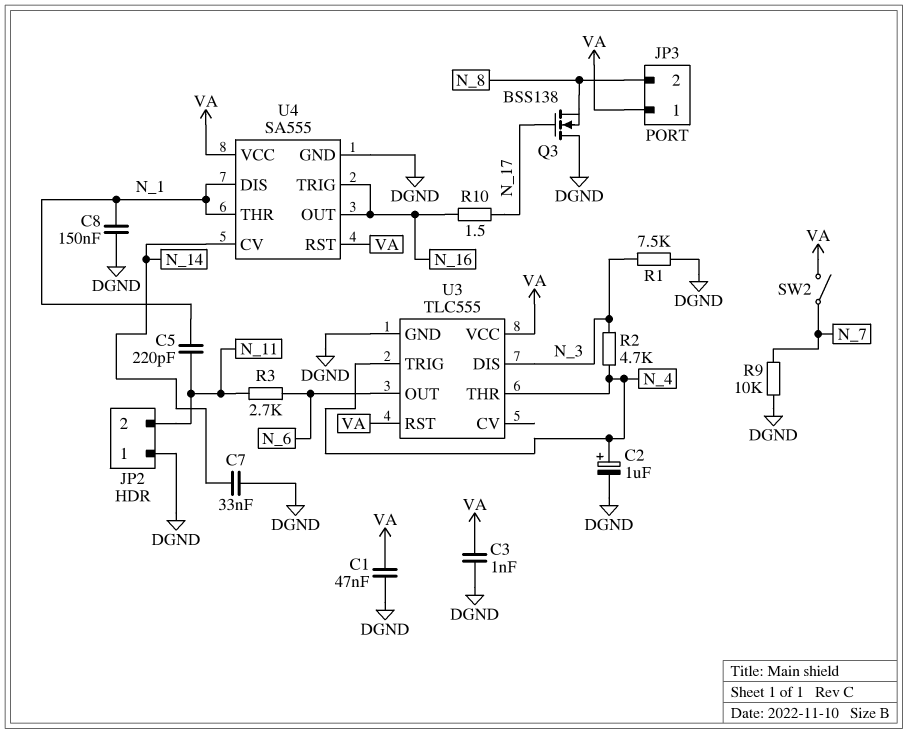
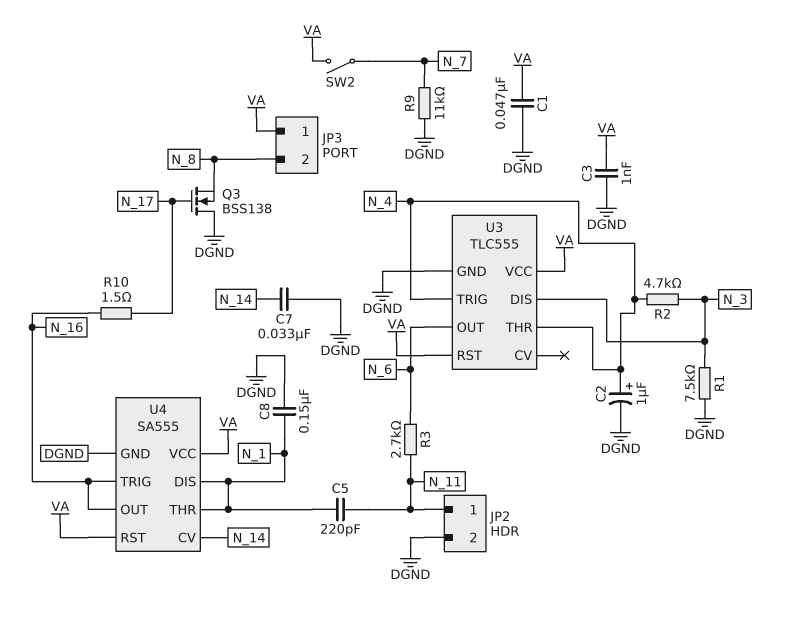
JP2 pin 1: DGND -> N_11
JP2 pin 2: N_11 -> DGND
R9: 10k (DGND, N_7) -> 11k (DGND, N_7)

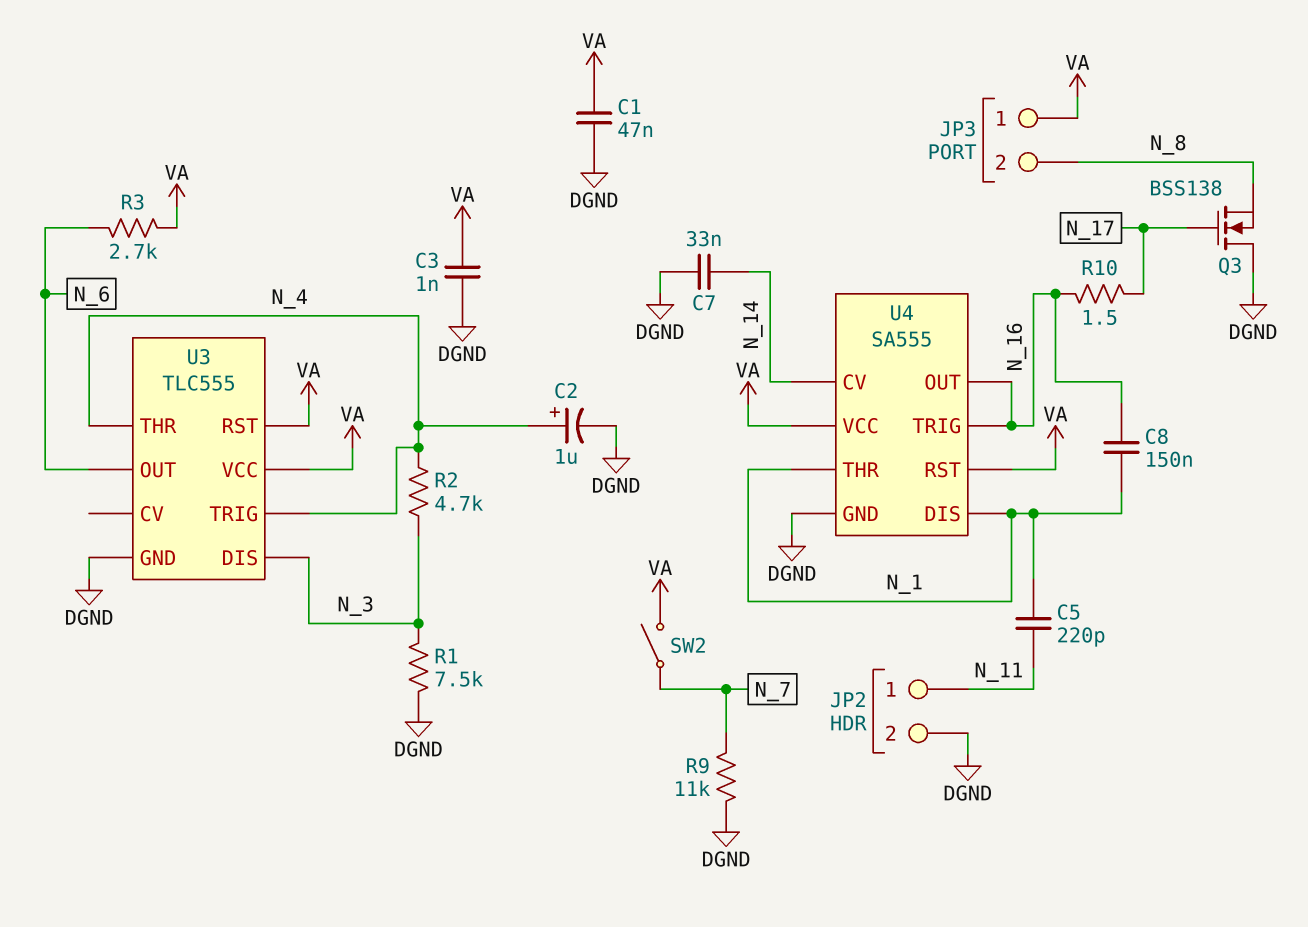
C8: 150nF (DGND, N_1) -> 150nF (N_1, N_16)
R3: 2.7k (N_6, N_11) -> 2.7k (N_6, VA)

